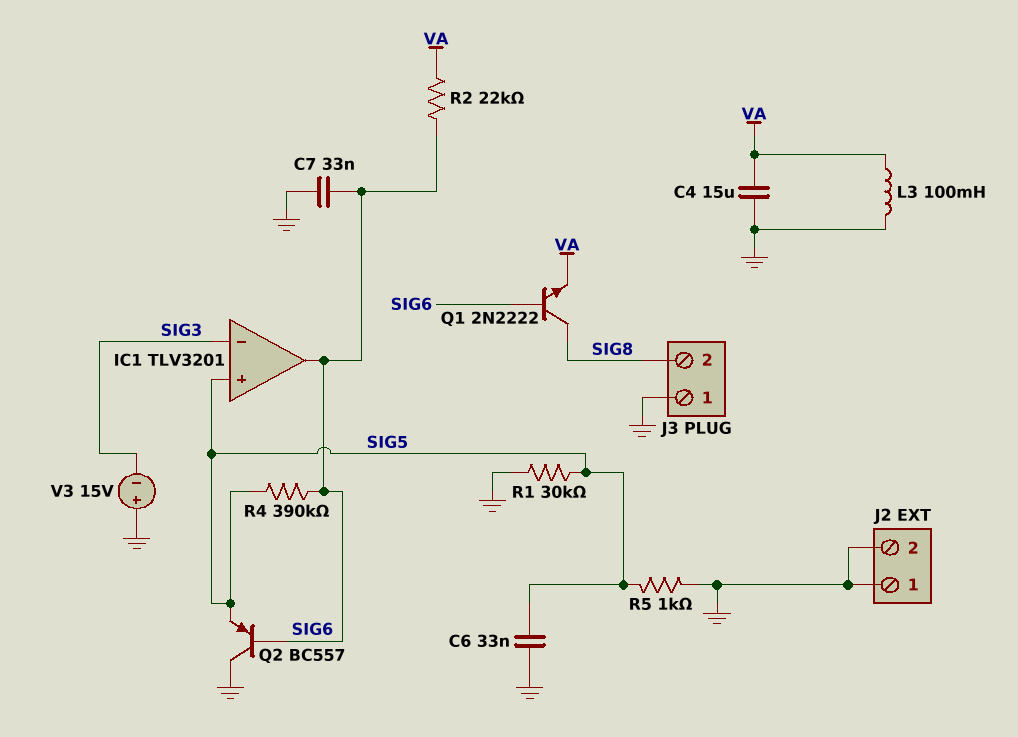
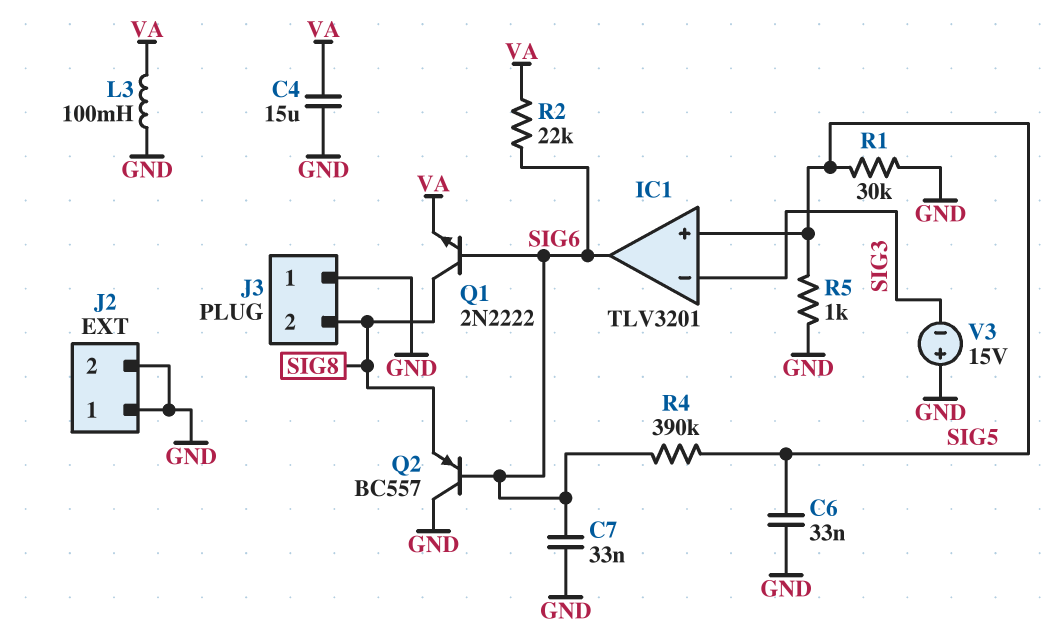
Q2: PNP BC557 (B SIG6, C GND, E SIG5) -> PNP BC557 (B SIG6, C GND, E SIG8)

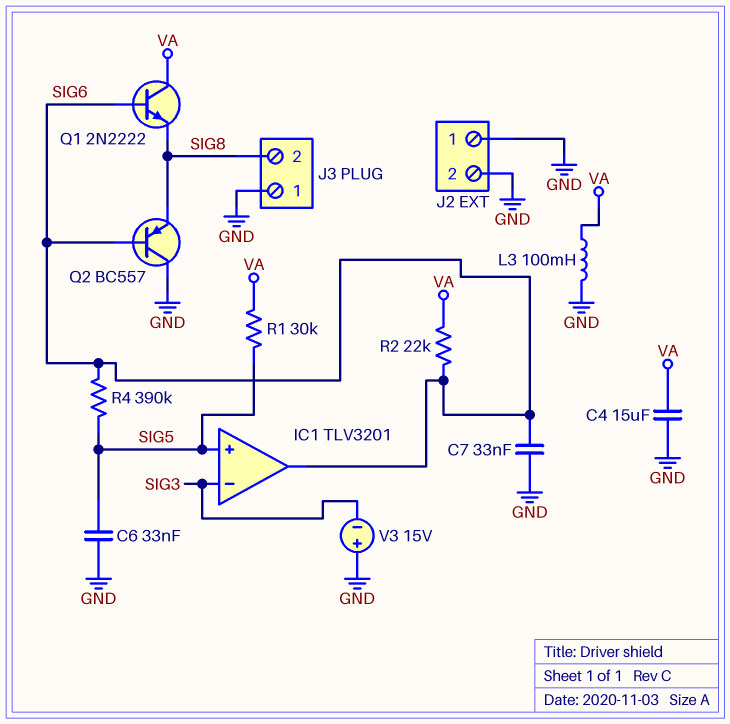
Q1: NPN 2N2222 (B SIG6, C SIG8, E VA) -> NPN 2N2222 (B SIG6, C VA, E SIG8)
R1: 30k (GND, SIG5) -> 30k (SIG5, VA)
R5: 1k (GND, SIG5) -> none

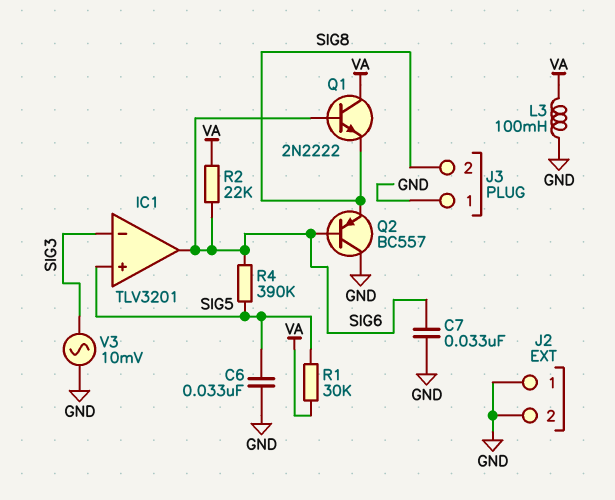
C4: 15uF (GND, VA) -> none
V3: 15V (plus GND, minus SIG3) -> AC 10mV (GND, SIG3)

